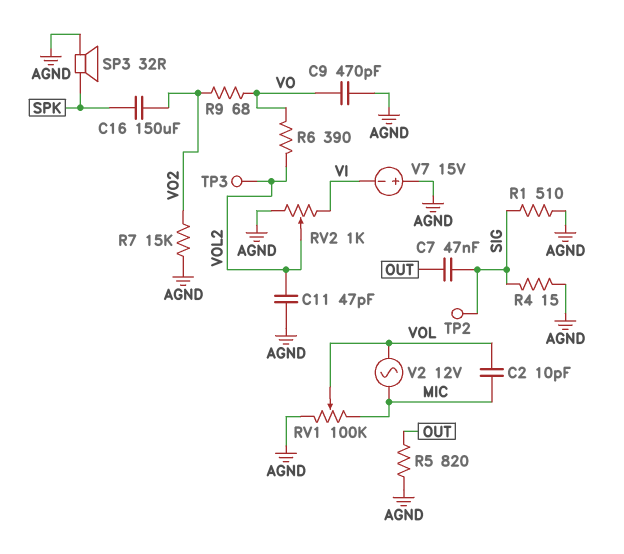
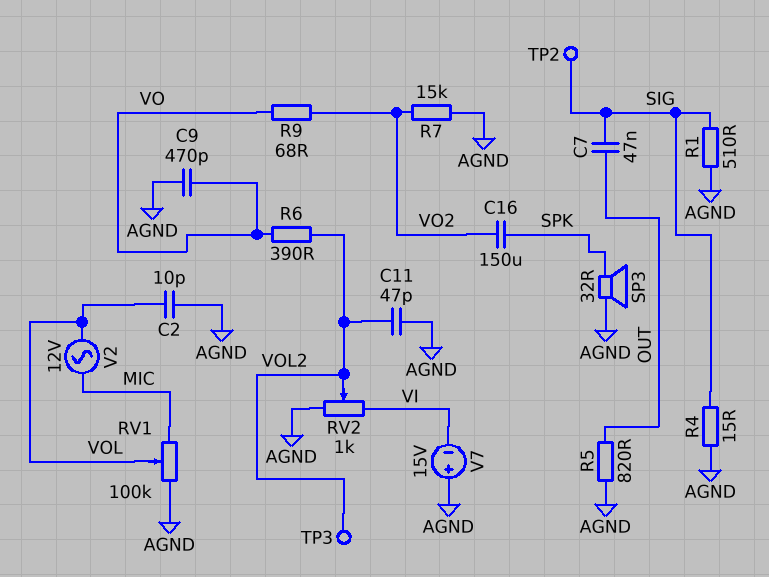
C2: 10pF (MIC, VOL) -> 10pF (AGND, VOL)

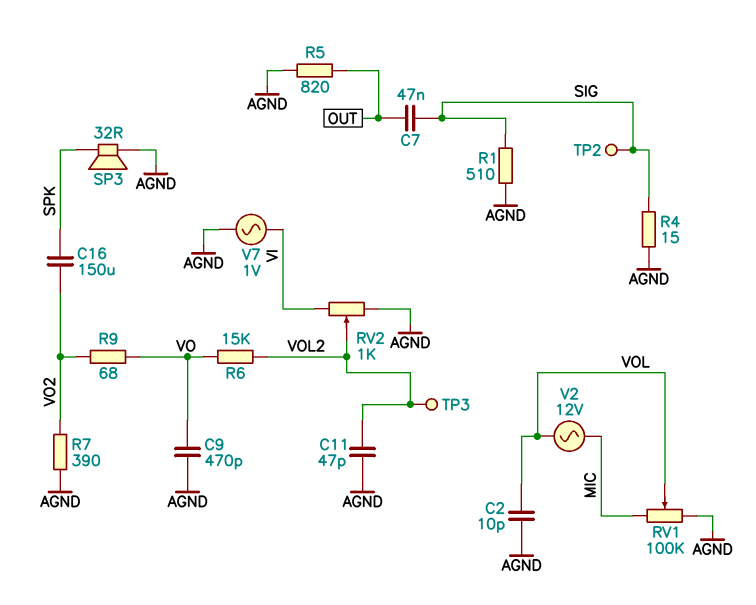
R6: 390 (VO, VOL2) -> 15k (VO, VOL2)
R7: 15k (AGND, VO2) -> 390 (AGND, VO2)
V7: 15V (plus AGND, minus VI) -> AC 1V (AGND, VI)

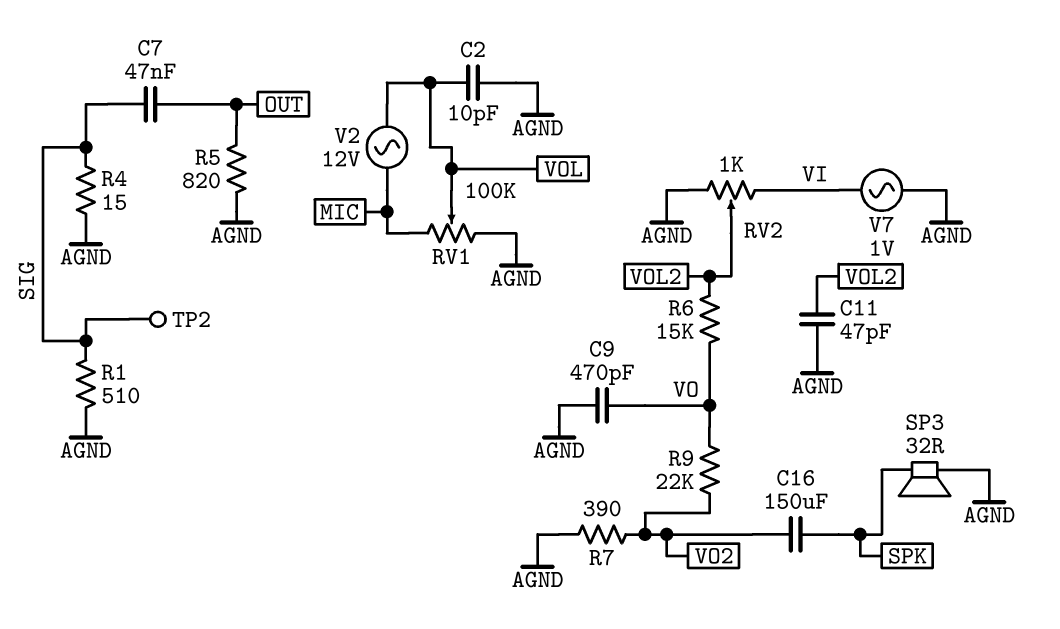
R9: 68 (VO, VO2) -> 22k (VO, VO2)
TP3: test point (VOL2) -> none

